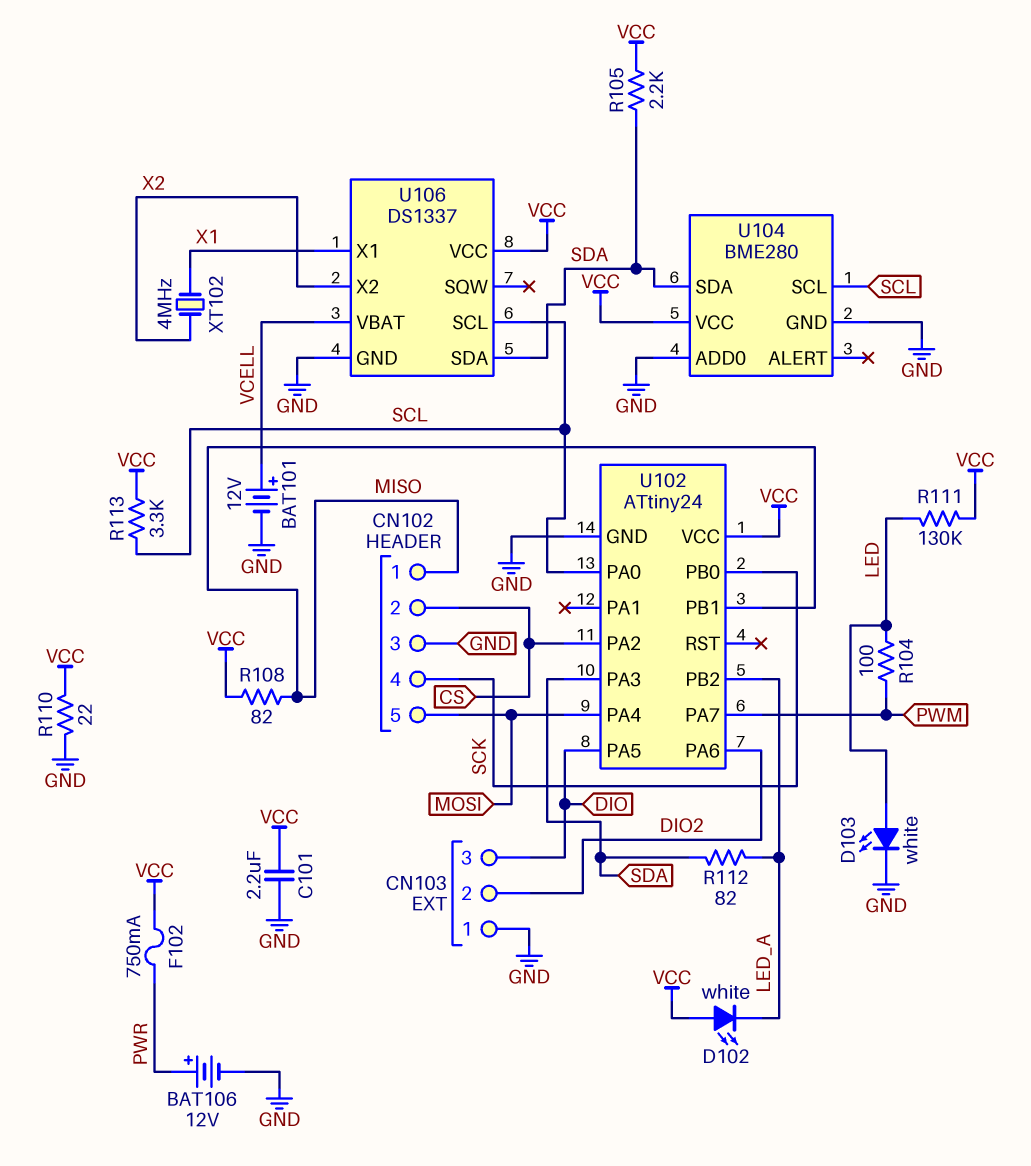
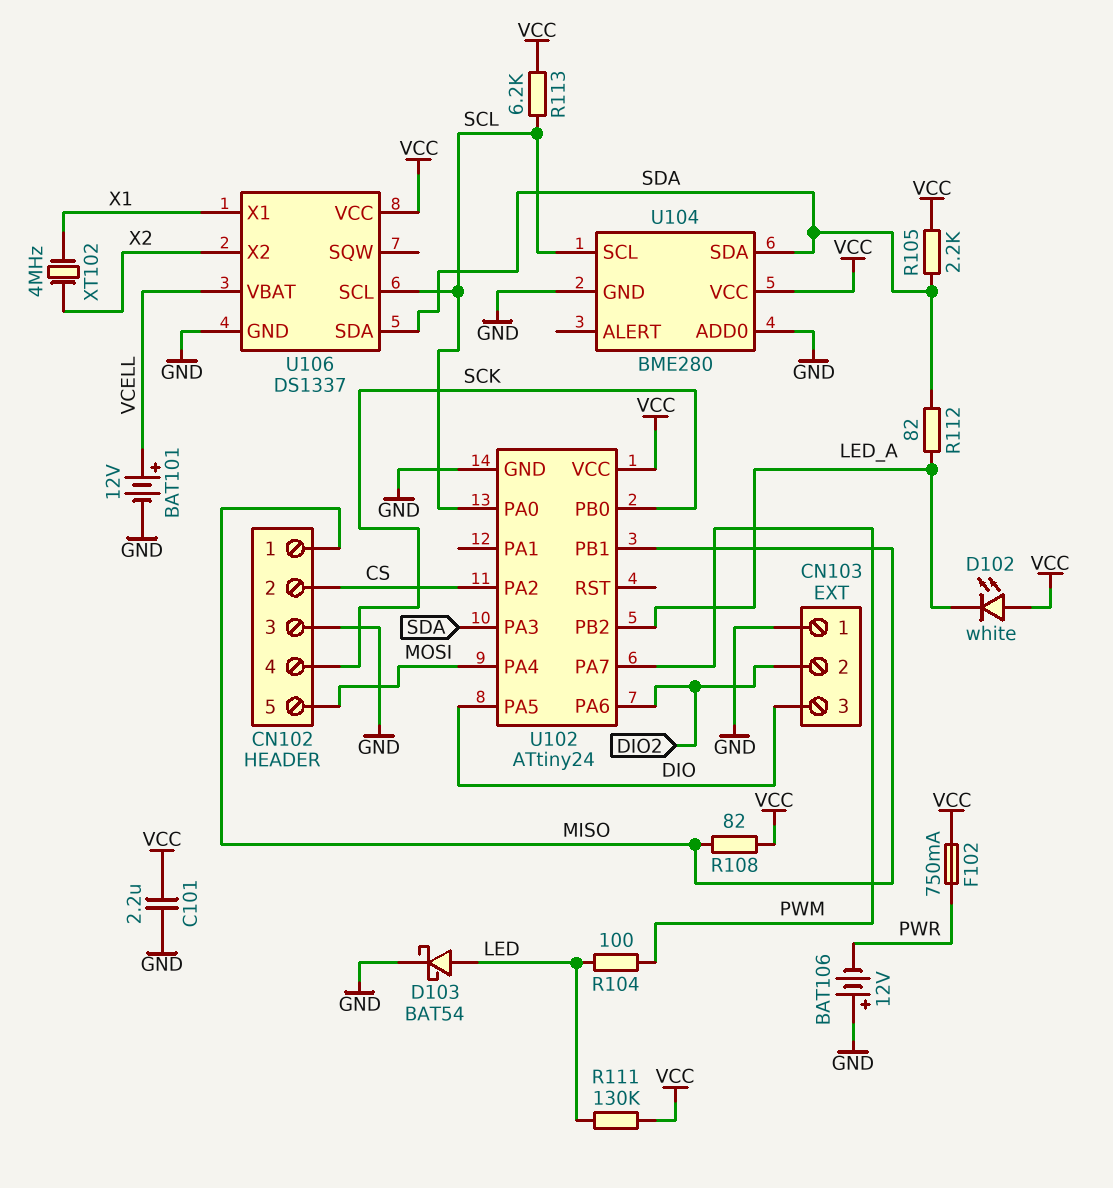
BAT106: 12V (plus PWR, minus GND) -> 12V (plus GND, minus PWR)
D103: LED white (A LED, K GND) -> schottky BAT54 (A LED, K GND)
R110: 22 (GND, VCC) -> none
R113: 3.3k (SCL, VCC) -> 6.2k (SCL, VCC)

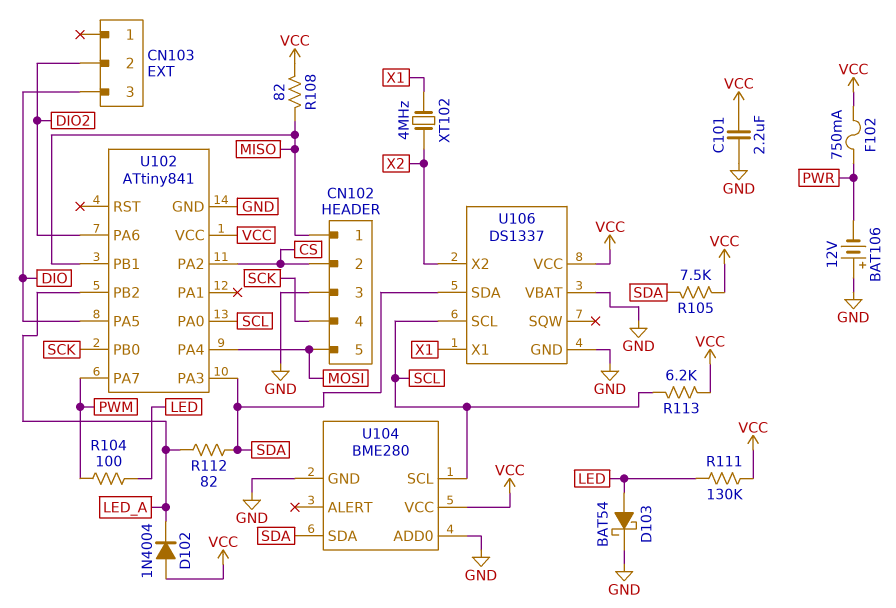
BAT101: 12V (plus VCELL, minus GND) -> none
CN103 pin 1: GND -> none
D102: LED white (A VCC, K LED_A) -> diode 1N4004 (A VCC, K LED_A)
R105: 2.2k (SDA, VCC) -> 7.5k (SDA, VCC)
U102: ATtiny24 -> ATtiny841
U106 pin VBAT: VCELL -> GND

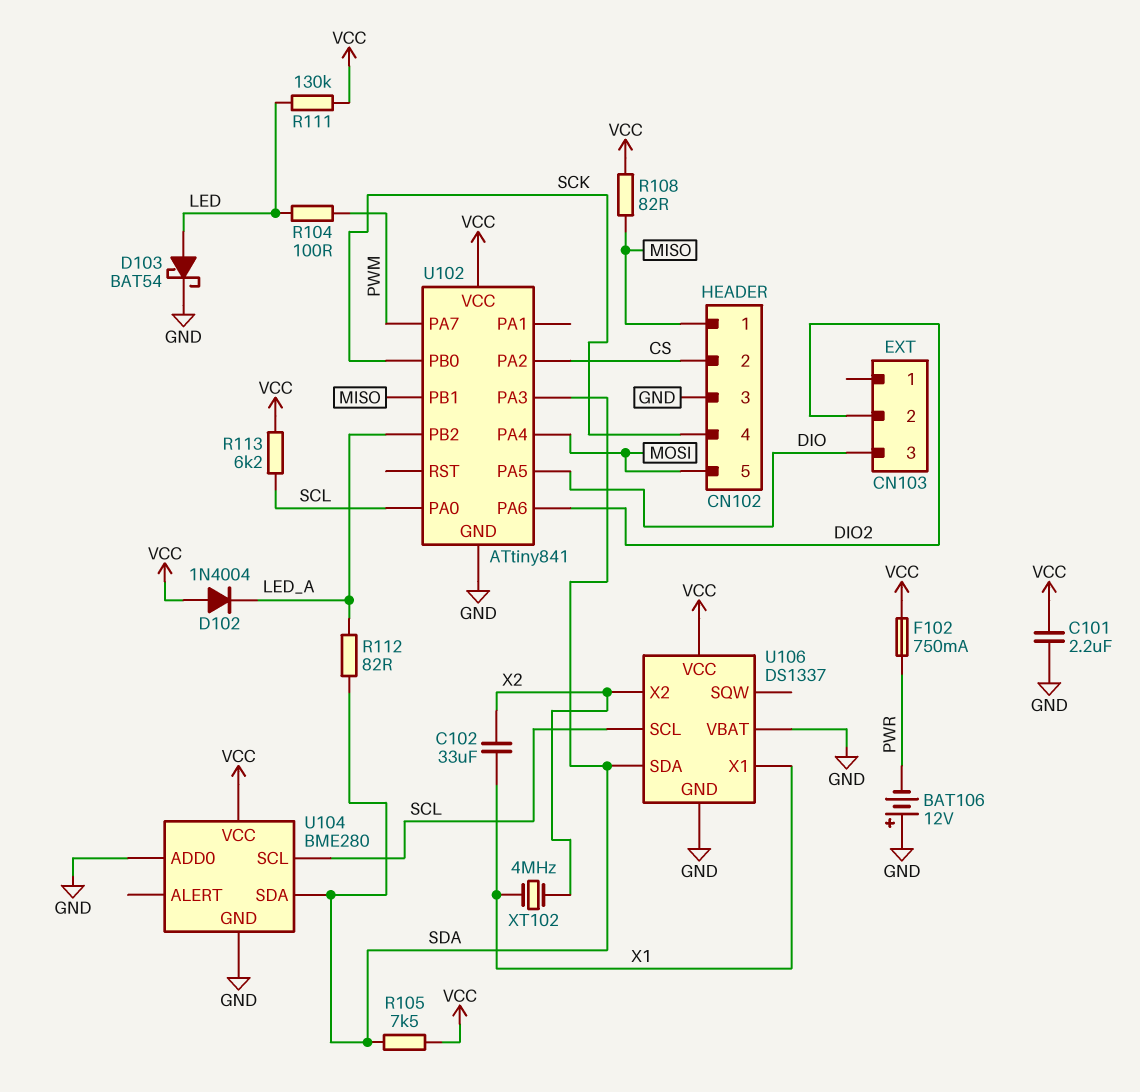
C102: none -> 33uF (X1, X2)

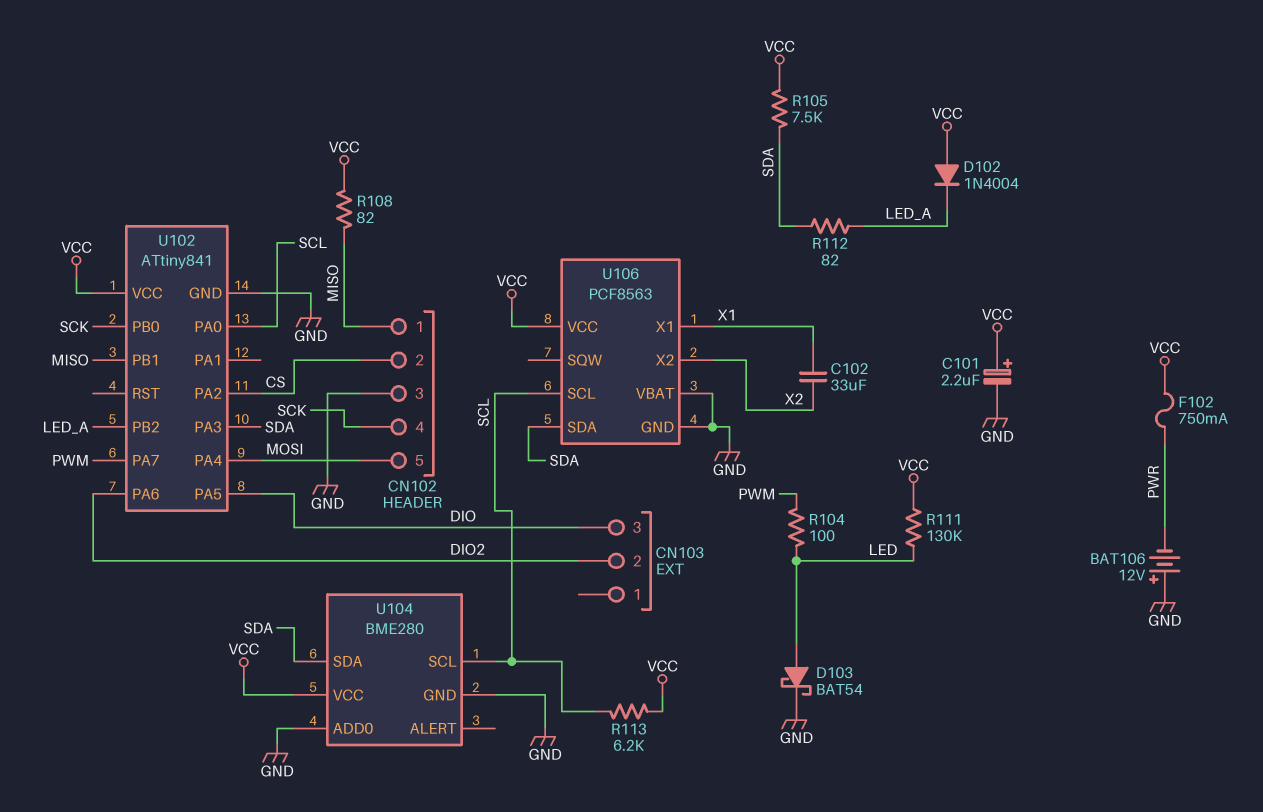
C101: 2.2uF (GND, VCC) -> 2.2uF (plus VCC, minus GND)
U106: DS1337 -> PCF8563
XT102: 4MHz (X1, X2) -> none

